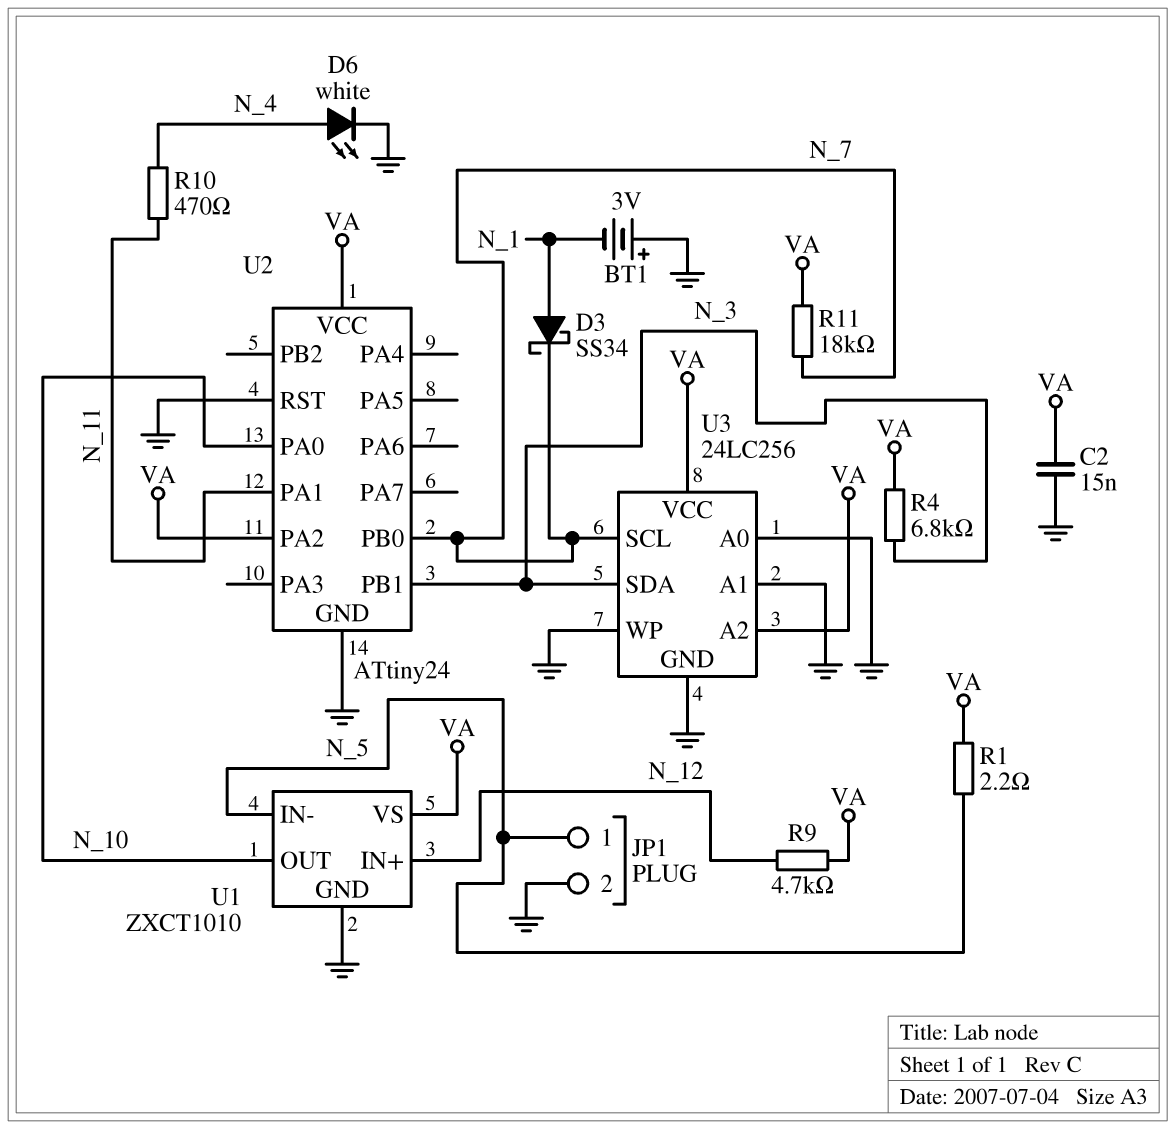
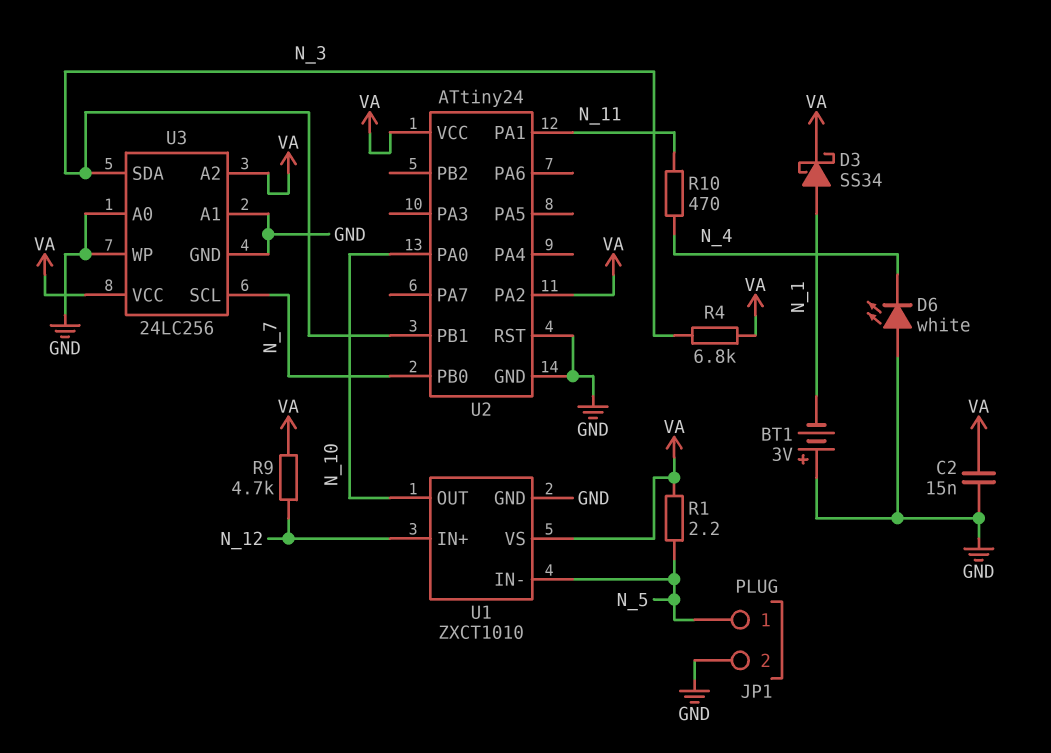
D3: schottky SS34 (A N_1, K N_7) -> schottky SS34 (A N_1, K VA)
D6: LED white (A N_4, K GND) -> LED white (A GND, K N_4)
R11: 18k (N_7, VA) -> none

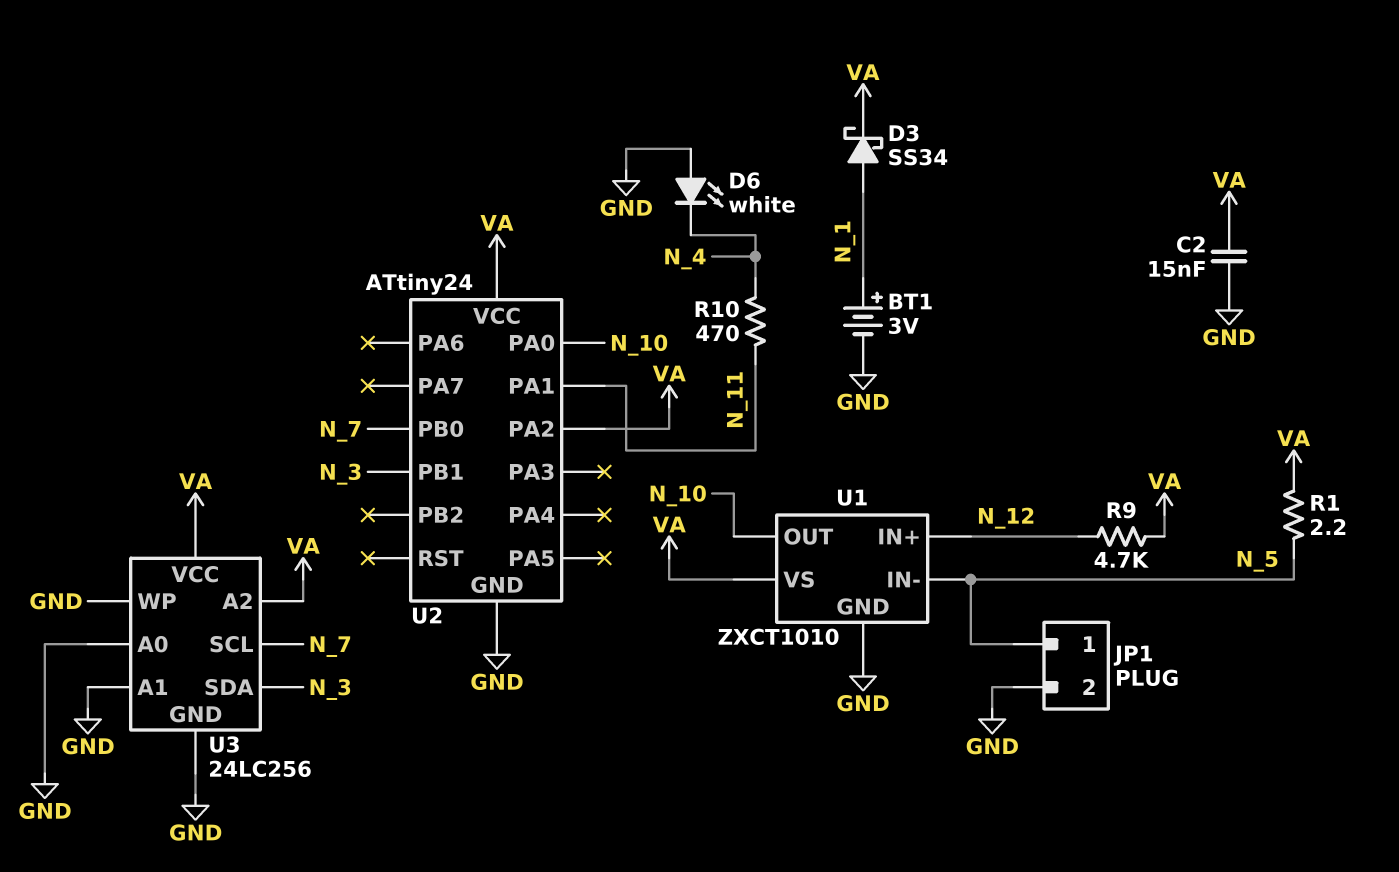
BT1: 3V (plus GND, minus N_1) -> 3V (plus N_1, minus GND)
R4: 6.8k (N_3, VA) -> none
U2 pin RST: GND -> none

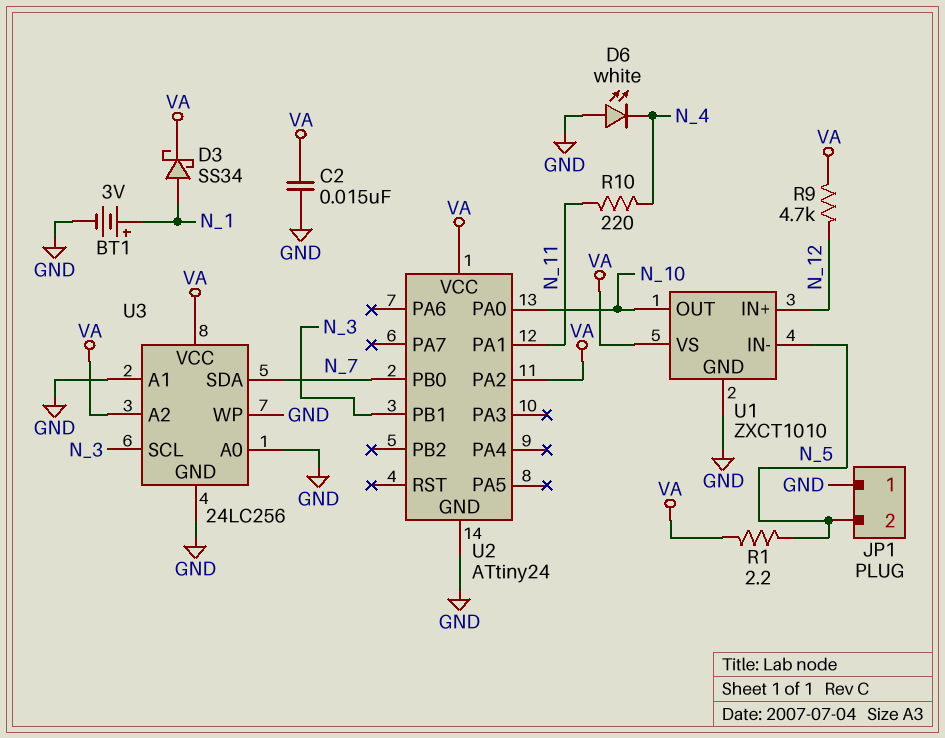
JP1 pin 1: N_5 -> GND
JP1 pin 2: GND -> N_5
R10: 470 (N_4, N_11) -> 220 (N_4, N_11)
U3 pin SCL: N_7 -> N_3
U3 pin SDA: N_3 -> N_7

